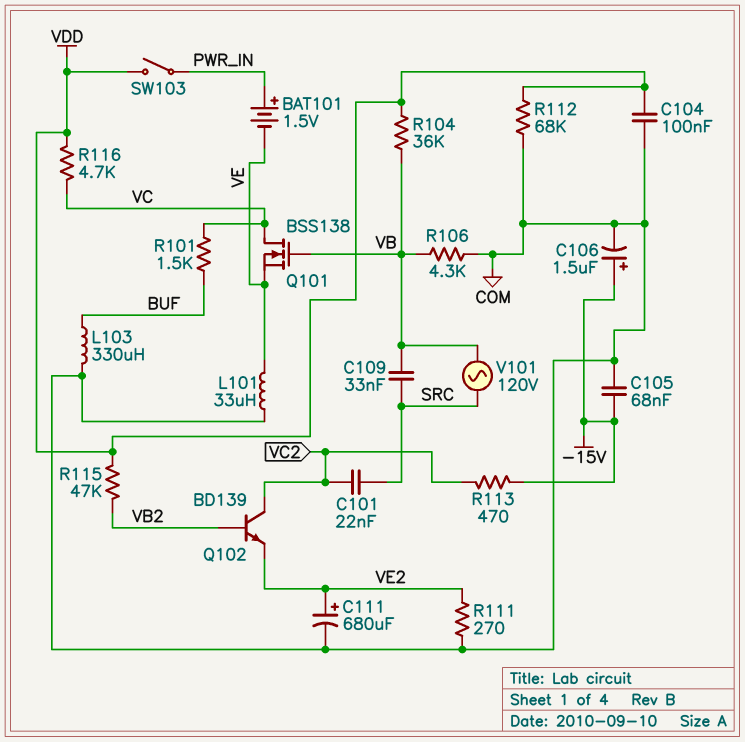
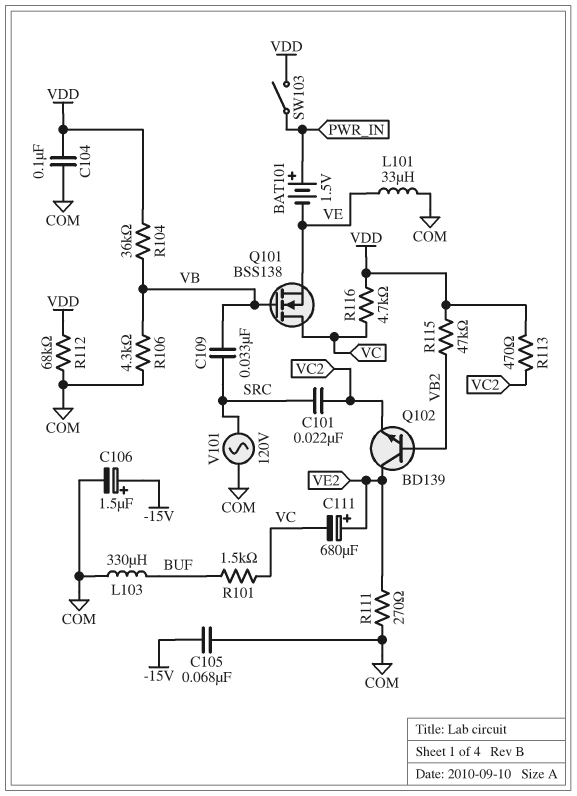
C111: 680uF (plus VE2, minus COM) -> 680uF (plus VE2, minus VC)
Q102: NPN BD139 (B VB2, C VC2, E VE2) -> NPN BD139 (B VB2, C VE2, E VC2)
R113: 470 (-15V, VC2) -> 470 (VC2, VDD)
V101: AC 120V (SRC, VB) -> AC 120V (COM, SRC)

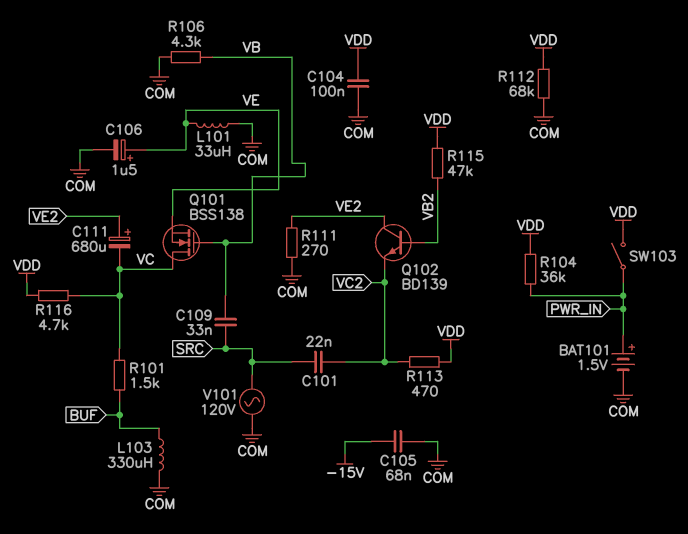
BAT101: 1.5V (plus PWR_IN, minus VE) -> 1.5V (plus PWR_IN, minus COM)
C106: 1.5uF (plus -15V, minus COM) -> 1.5uF (plus VE, minus COM)
R104: 36k (VB, VDD) -> 36k (PWR_IN, VDD)

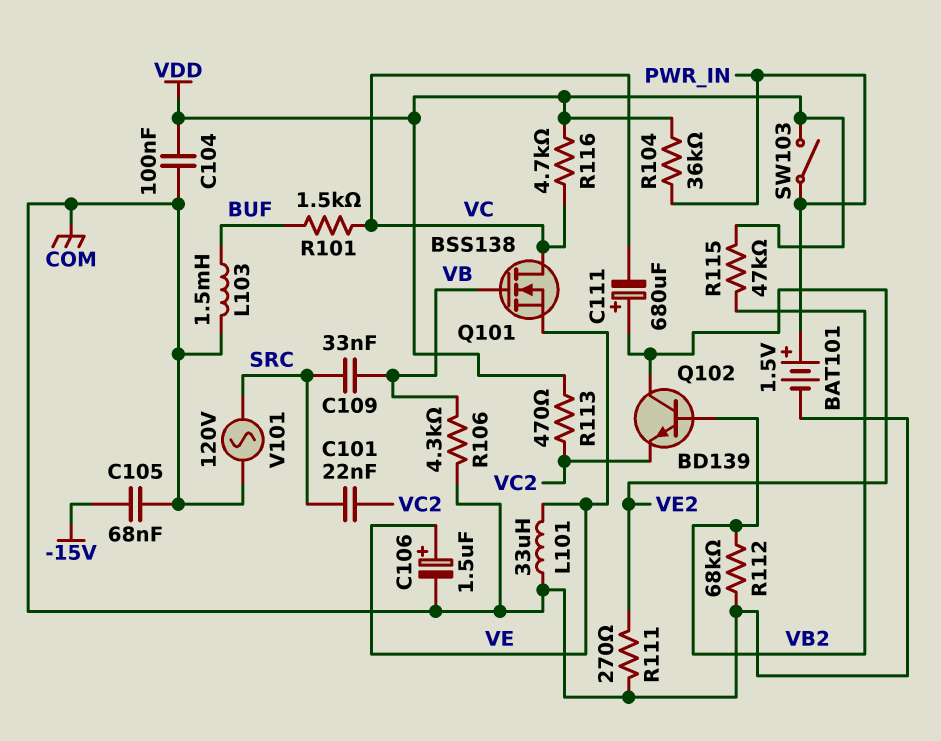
L103: 330uH (BUF, COM) -> 1.5mH (BUF, COM)
R112: 68k (COM, VDD) -> 68k (COM, VB2)

